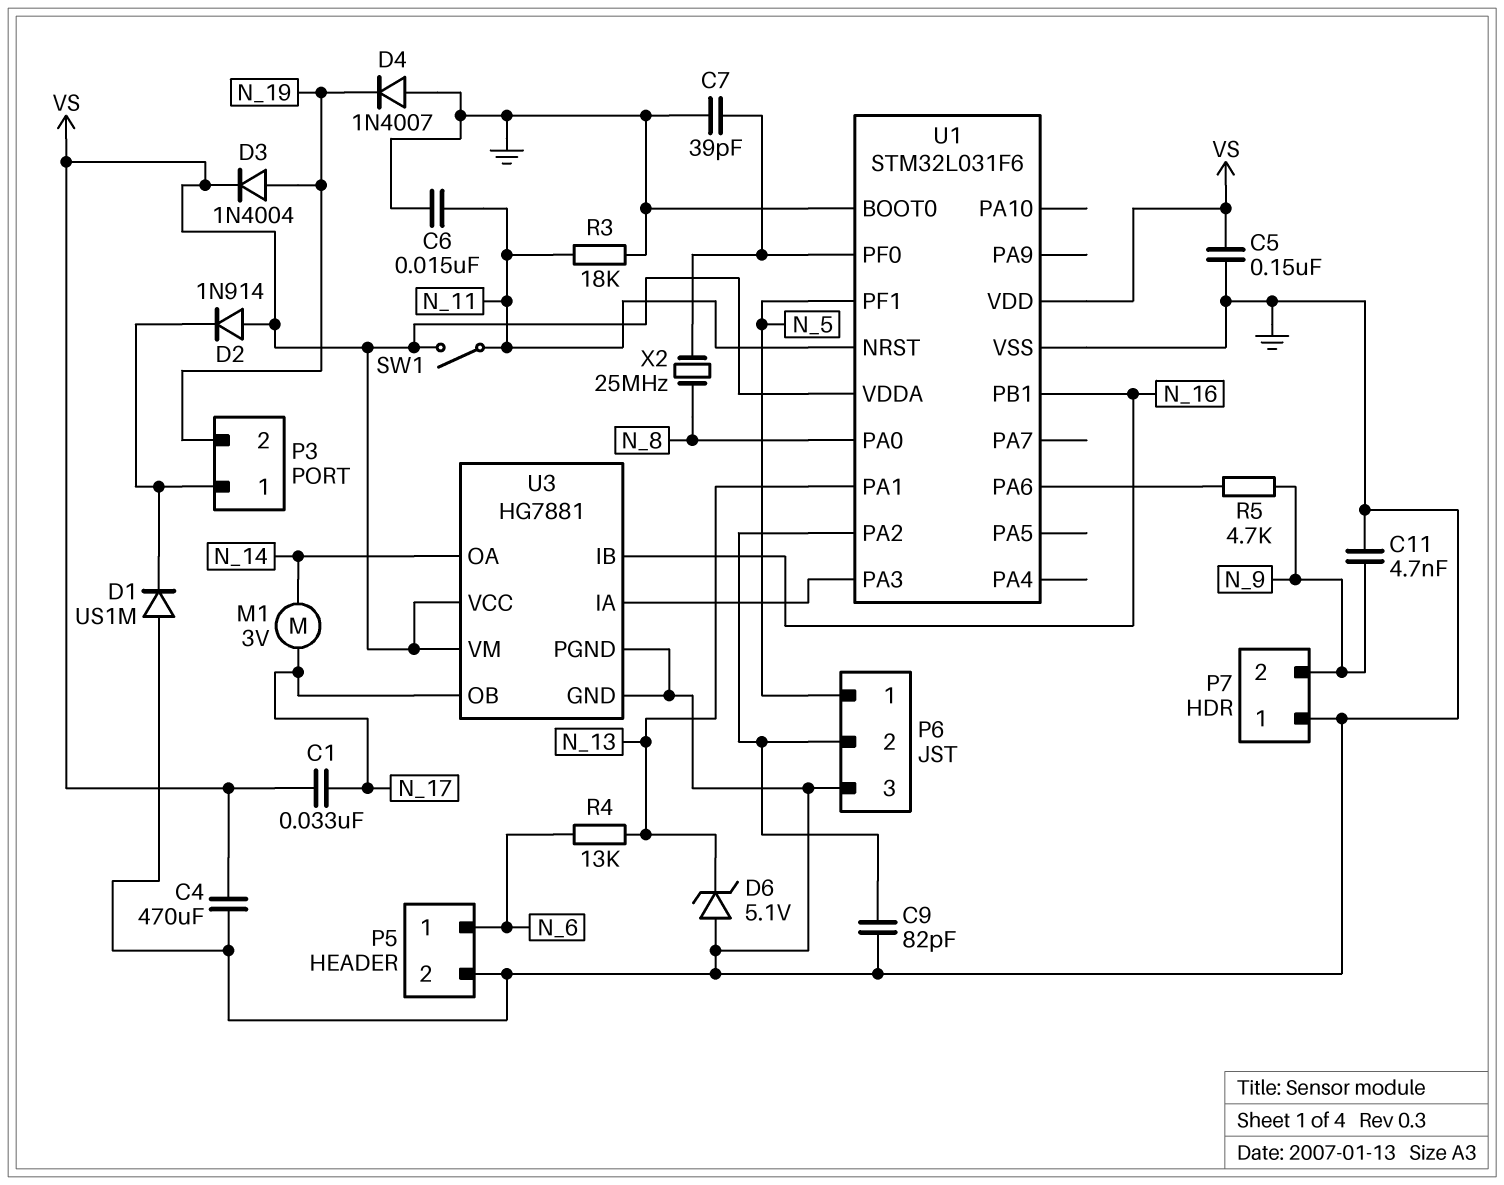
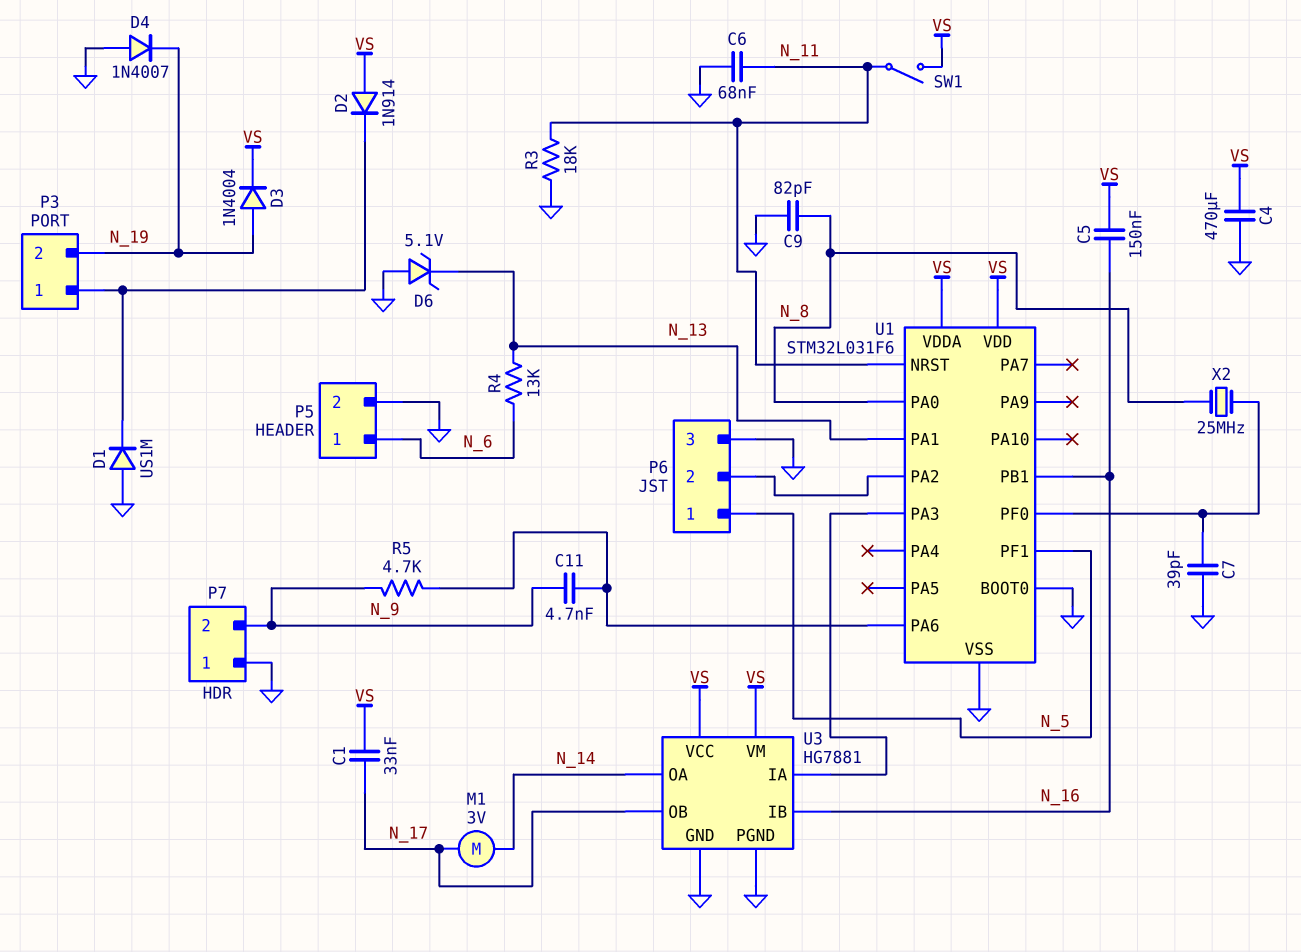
C5: 150nF (GND, VS) -> 150nF (N_16, VS)
C6: 15nF (GND, N_11) -> 68nF (GND, N_11)
C9: 82pF (GND, P6/2) -> 82pF (GND, N_8)
C11: 4.7nF (GND, N_9) -> 4.7nF (N_9, U1/PA6)

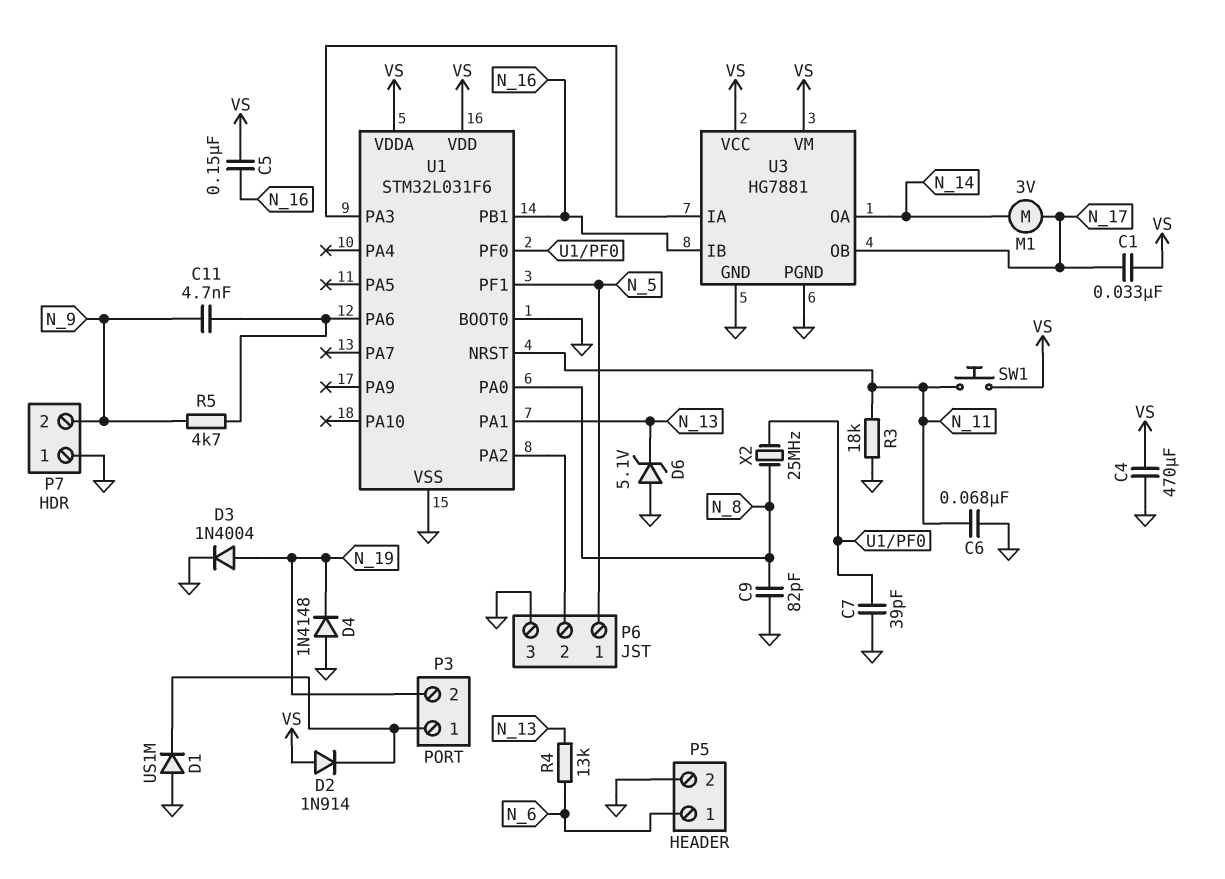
D3: diode 1N4004 (A N_19, K VS) -> diode 1N4004 (A N_19, K GND)
D4: diode 1N4007 (A GND, K N_19) -> diode 1N4148 (A GND, K N_19)
SW1: switch (N_11, VS) -> button (N_11, VS)

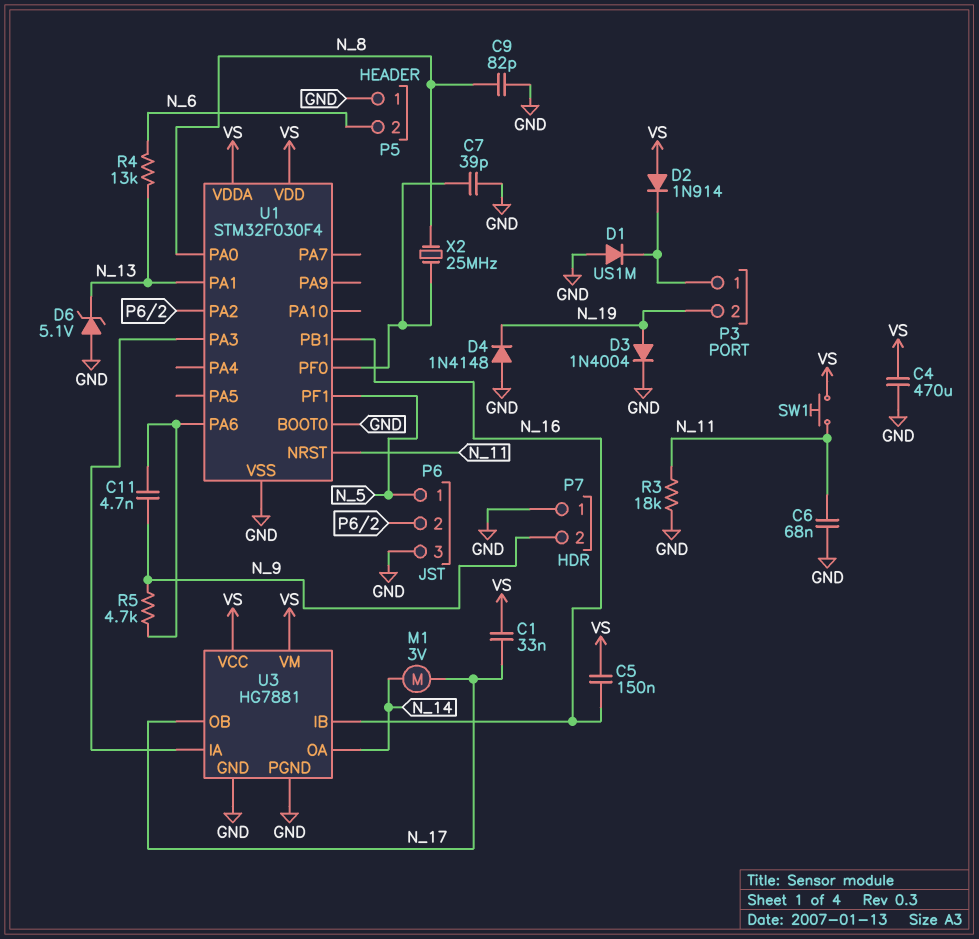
P5 pin 1: N_6 -> GND
P5 pin 2: GND -> N_6
U1: STM32L031F6 -> STM32F030F4

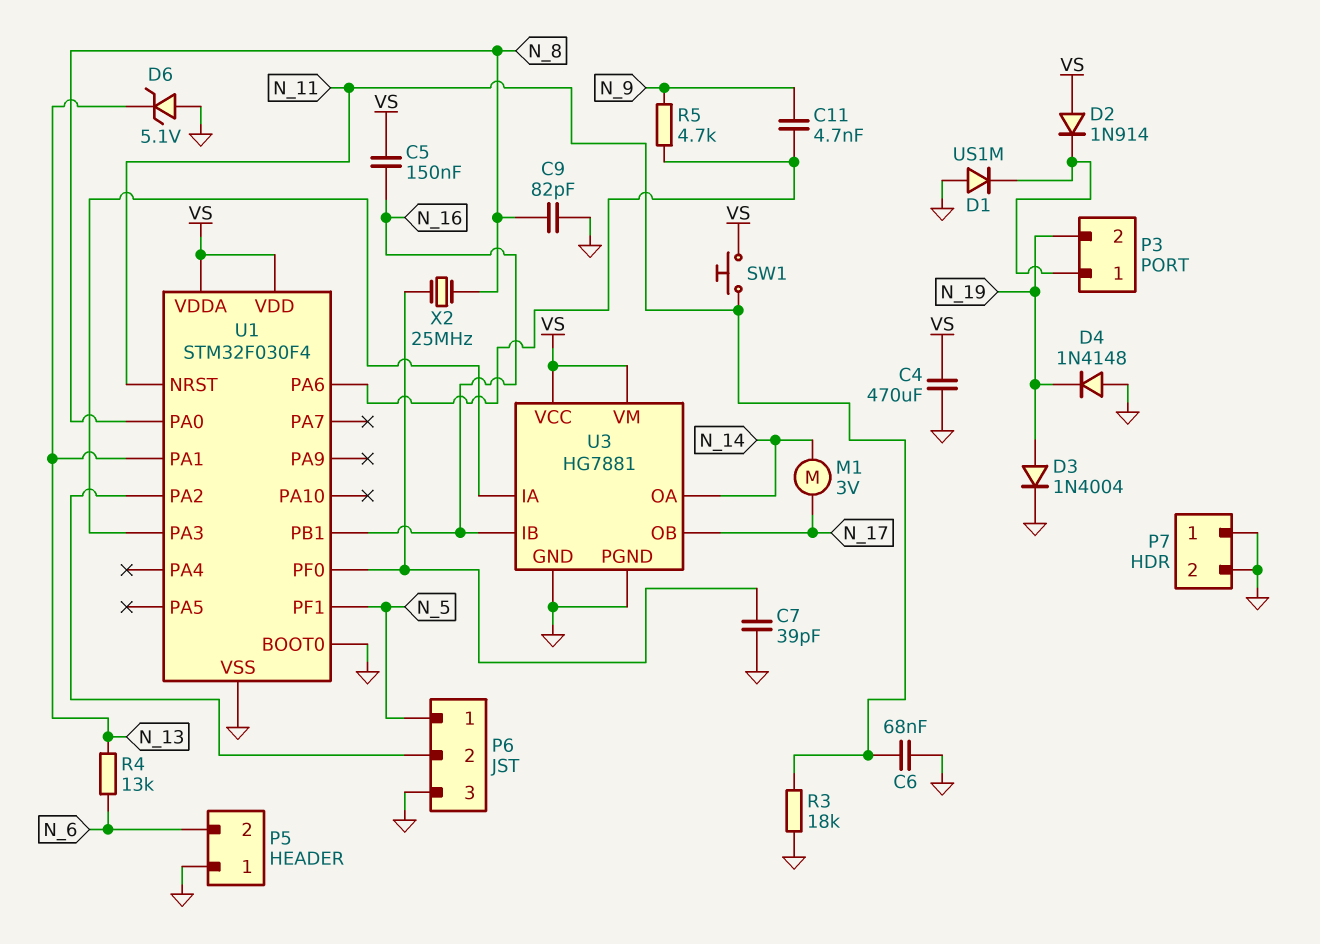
C1: 33nF (N_17, VS) -> none
P7 pin 2: N_9 -> GND

